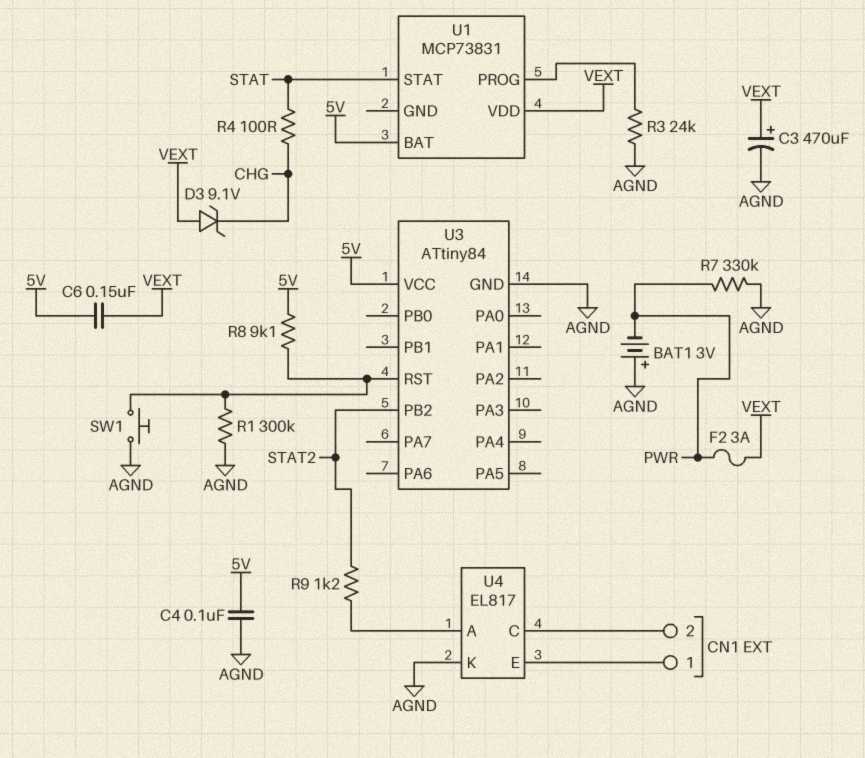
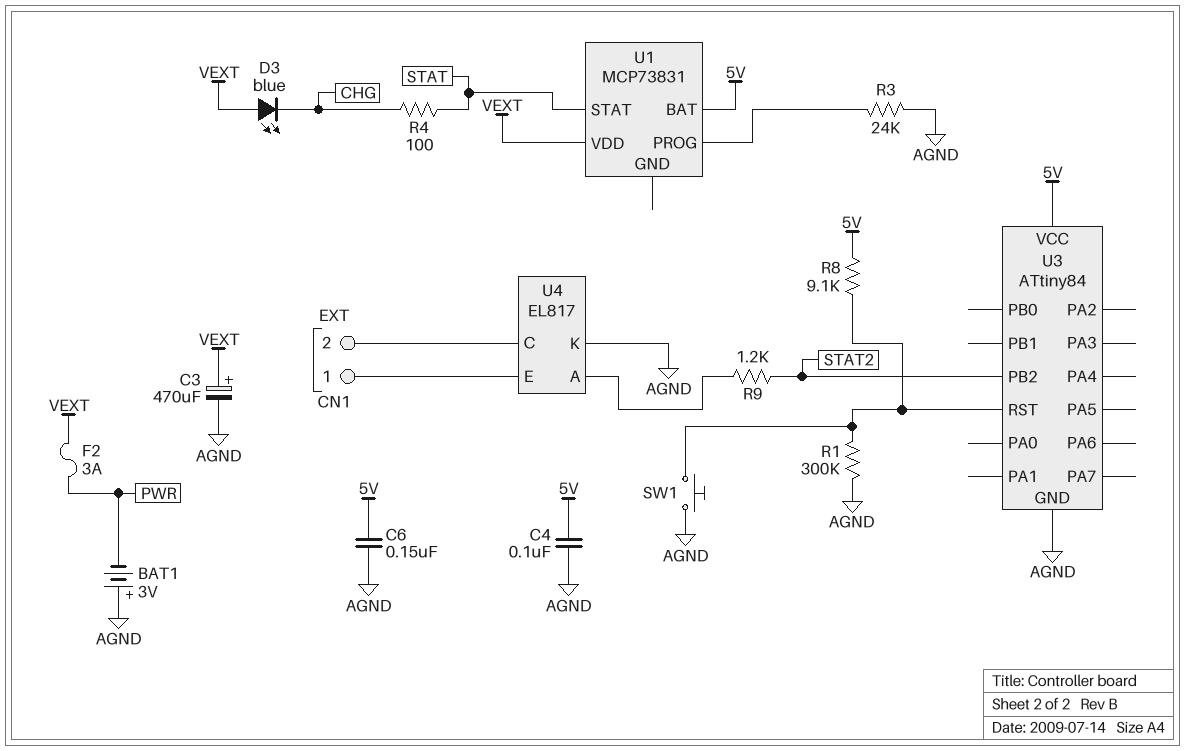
C6: 150nF (5V, VEXT) -> 150nF (5V, AGND)
D3: zener 9.1V (A VEXT, K CHG) -> LED blue (A VEXT, K CHG)
R7: 330k (AGND, PWR) -> none

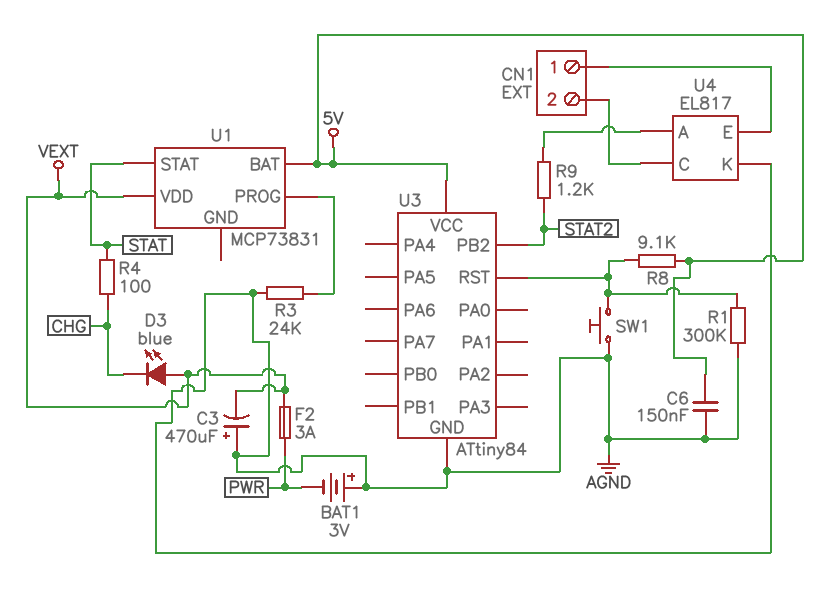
C3: 470uF (plus VEXT, minus AGND) -> 470uF (plus AGND, minus VEXT)
C4: 100nF (5V, AGND) -> none

